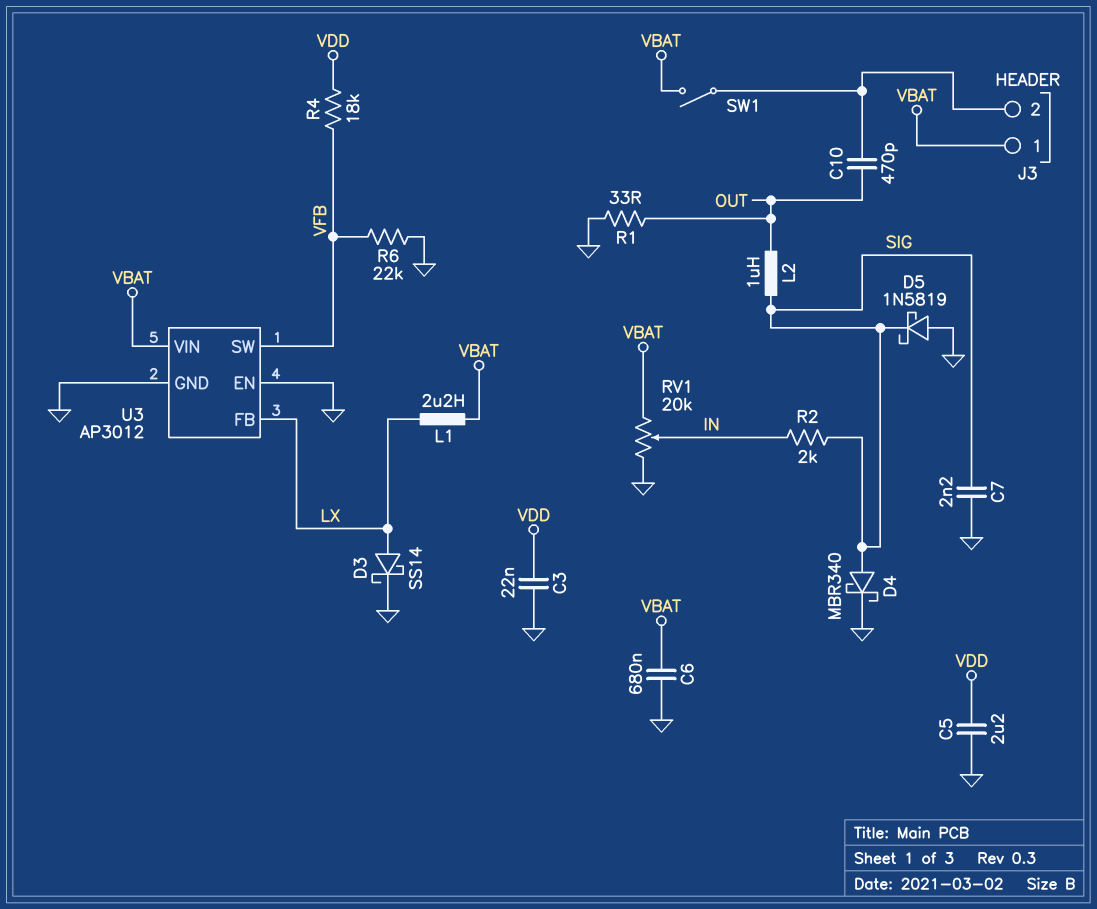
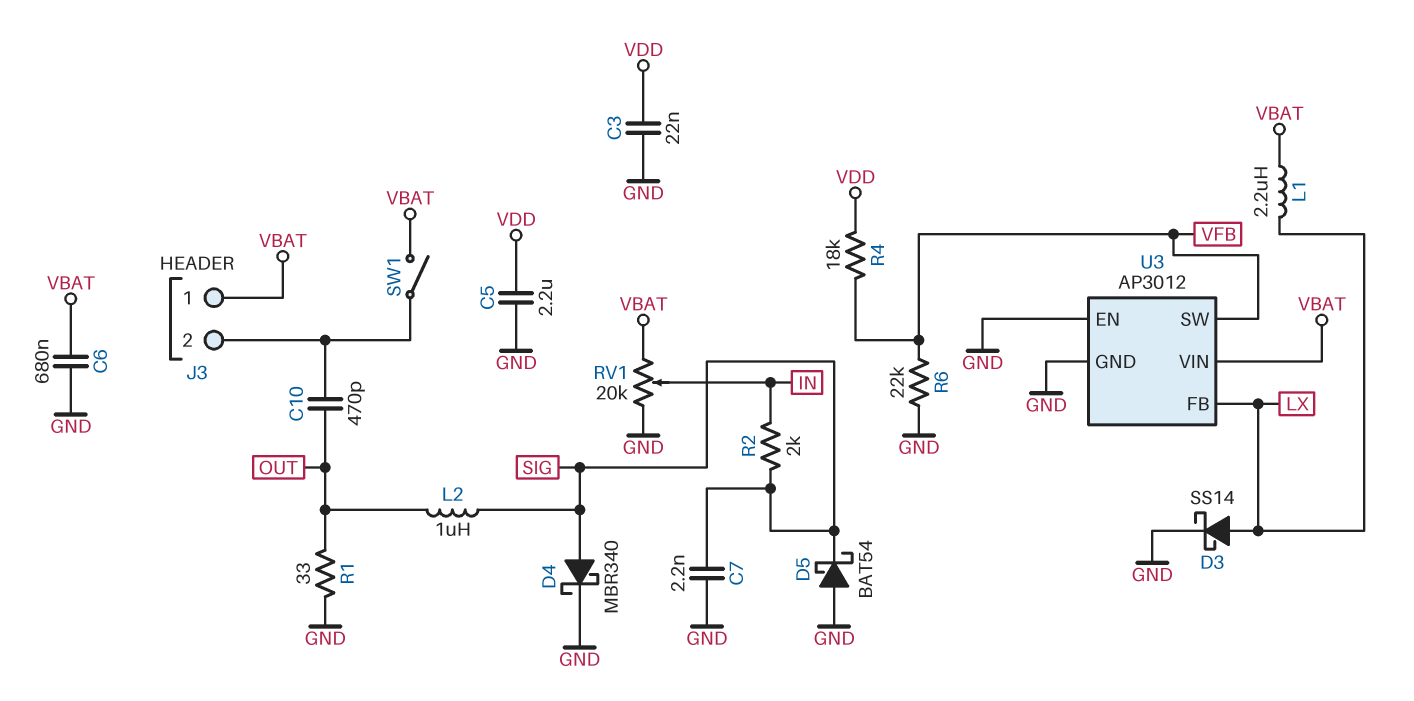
D5: schottky 1N5819 (A GND, K SIG) -> schottky BAT54 (A GND, K SIG)

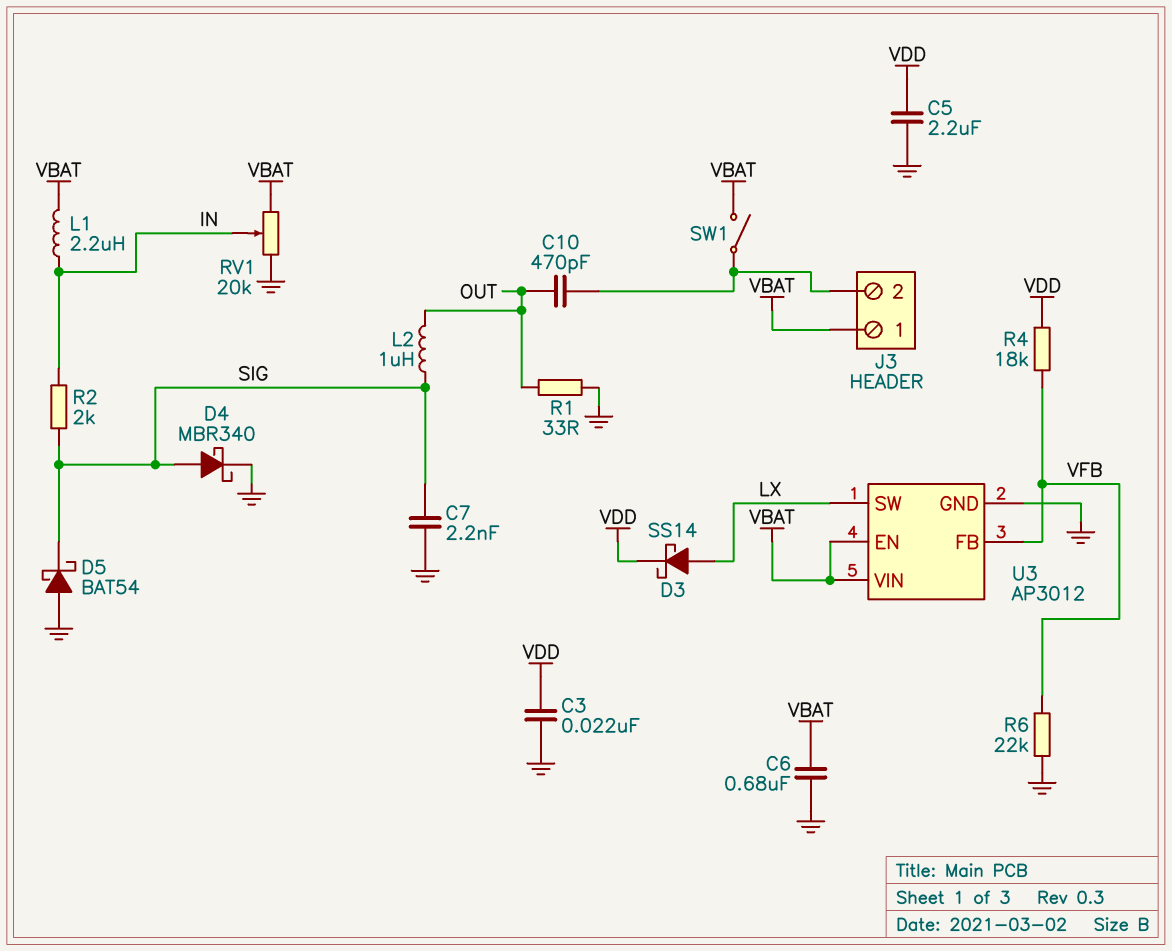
D3: schottky SS14 (A LX, K GND) -> schottky SS14 (A LX, K VDD)
L1: 2.2uH (LX, VBAT) -> 2.2uH (IN, VBAT)
U3 pin EN: GND -> VBAT
U3 pin FB: LX -> VFB
U3 pin SW: VFB -> LX

